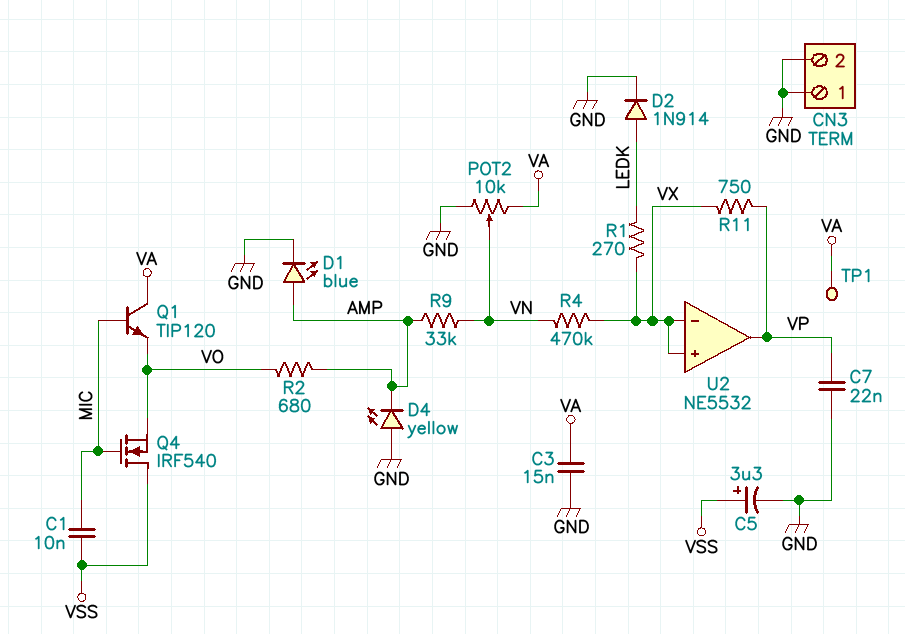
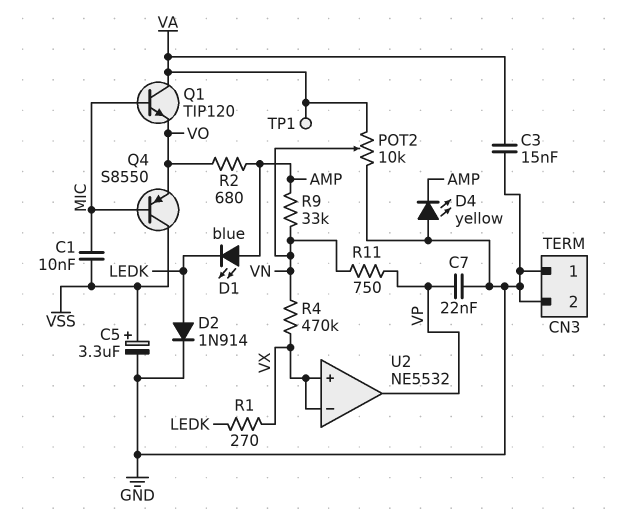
D1: LED blue (A AMP, K GND) -> LED blue (A AMP, K LEDK)
Q4: NMOS IRF540 (G MIC, D VSS, S VO) -> PNP S8550 (B MIC, C VSS, E VO)
R11: 750 (VP, VX) -> 750 (VN, VP)

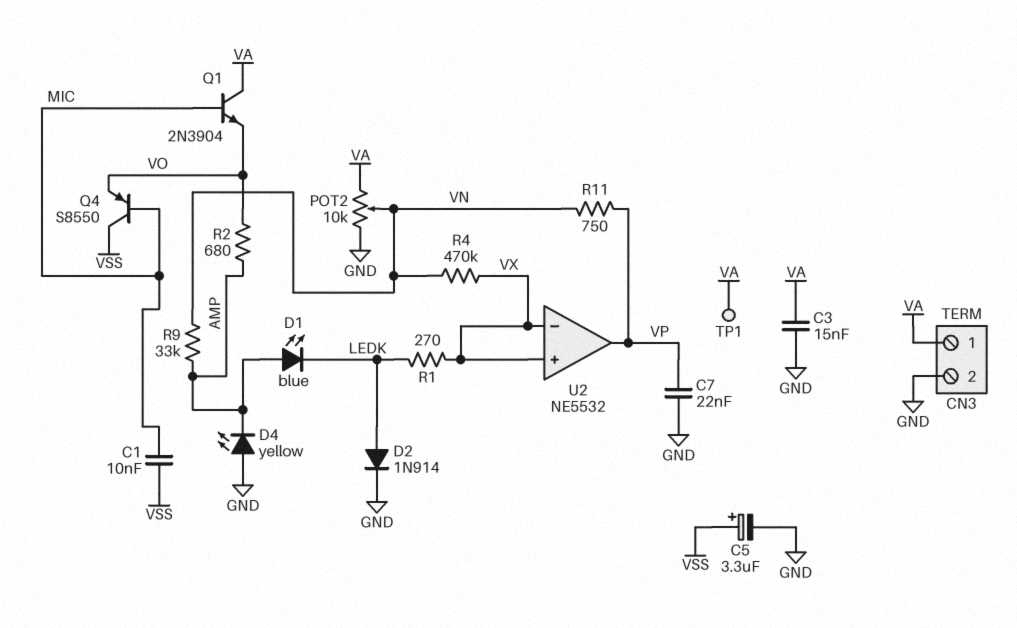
CN3 pin 1: GND -> VA
Q1: NPN TIP120 (B MIC, C VA, E VO) -> NPN 2N3904 (B MIC, C VA, E VO)

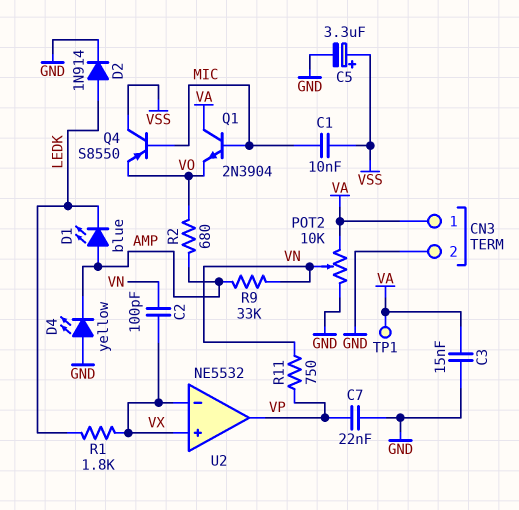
C2: none -> 100pF (VN, VX)
R1: 270 (LEDK, VX) -> 1.8k (LEDK, VX)
R4: 470k (VN, VX) -> none

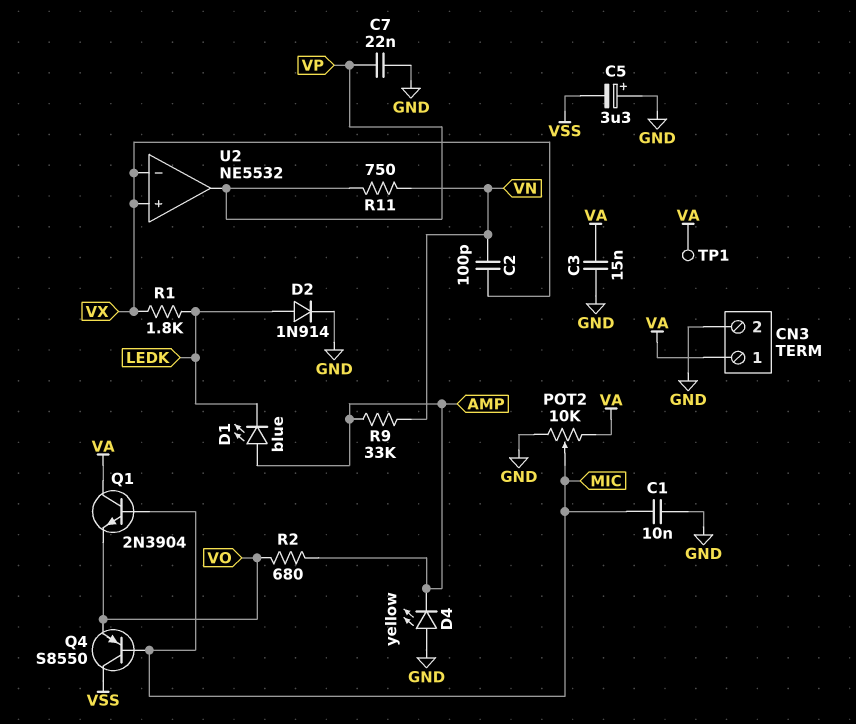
C1: 10nF (MIC, VSS) -> 10nF (GND, MIC)
C5: 3.3uF (plus VSS, minus GND) -> 3.3uF (plus GND, minus VSS)
POT2: 10k (GND, VA, wiper VN) -> 10k (GND, VA, wiper MIC)

